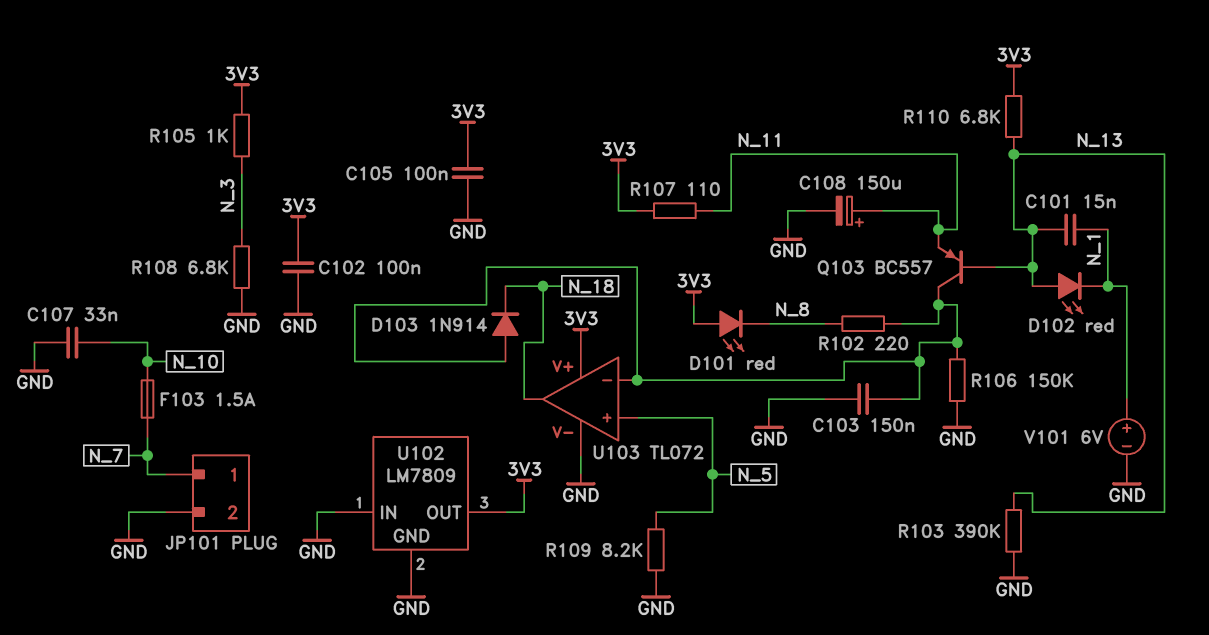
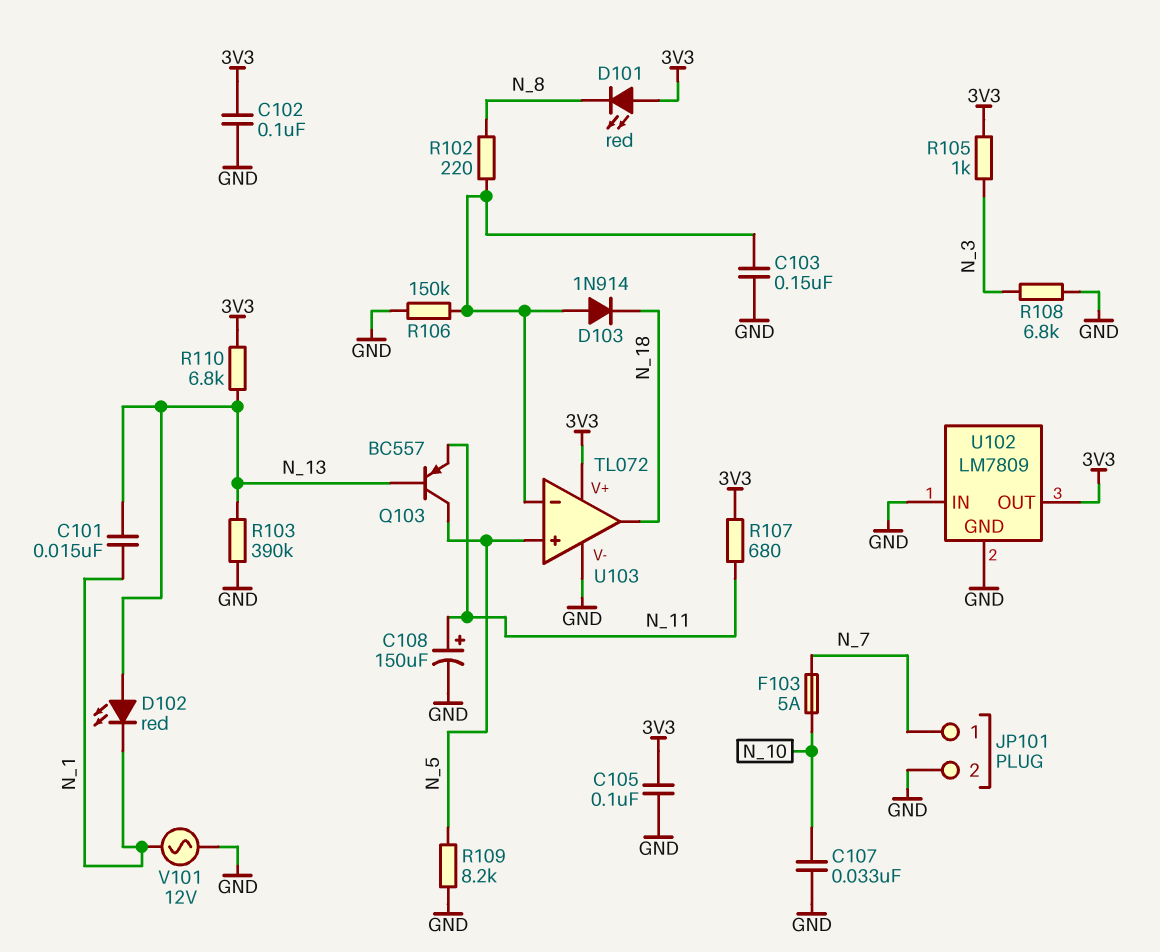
F103: 1.5A (N_7, N_10) -> 5A (N_7, N_10)
Q103: PNP BC557 (B N_13, C U103/in-, E N_11) -> PNP BC557 (B N_13, C N_5, E N_11)
R107: 110 (3V3, N_11) -> 680 (3V3, N_11)
V101: 6V (plus N_1, minus GND) -> AC 12V (GND, N_1)

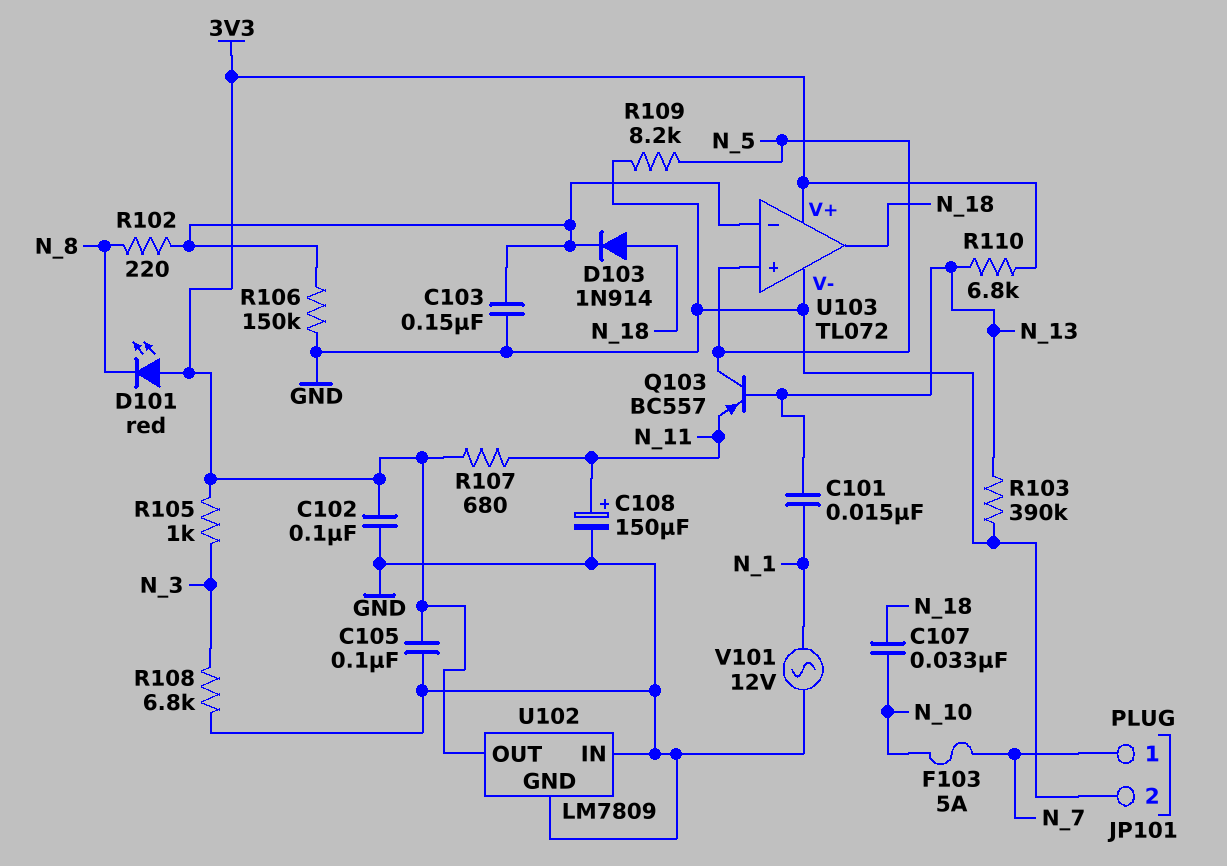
C107: 33nF (GND, N_10) -> 33nF (N_10, N_18)
D102: LED red (A N_13, K N_1) -> none
D103: diode 1N914 (A U103/in-, K N_18) -> diode 1N914 (A N_18, K U103/in-)

